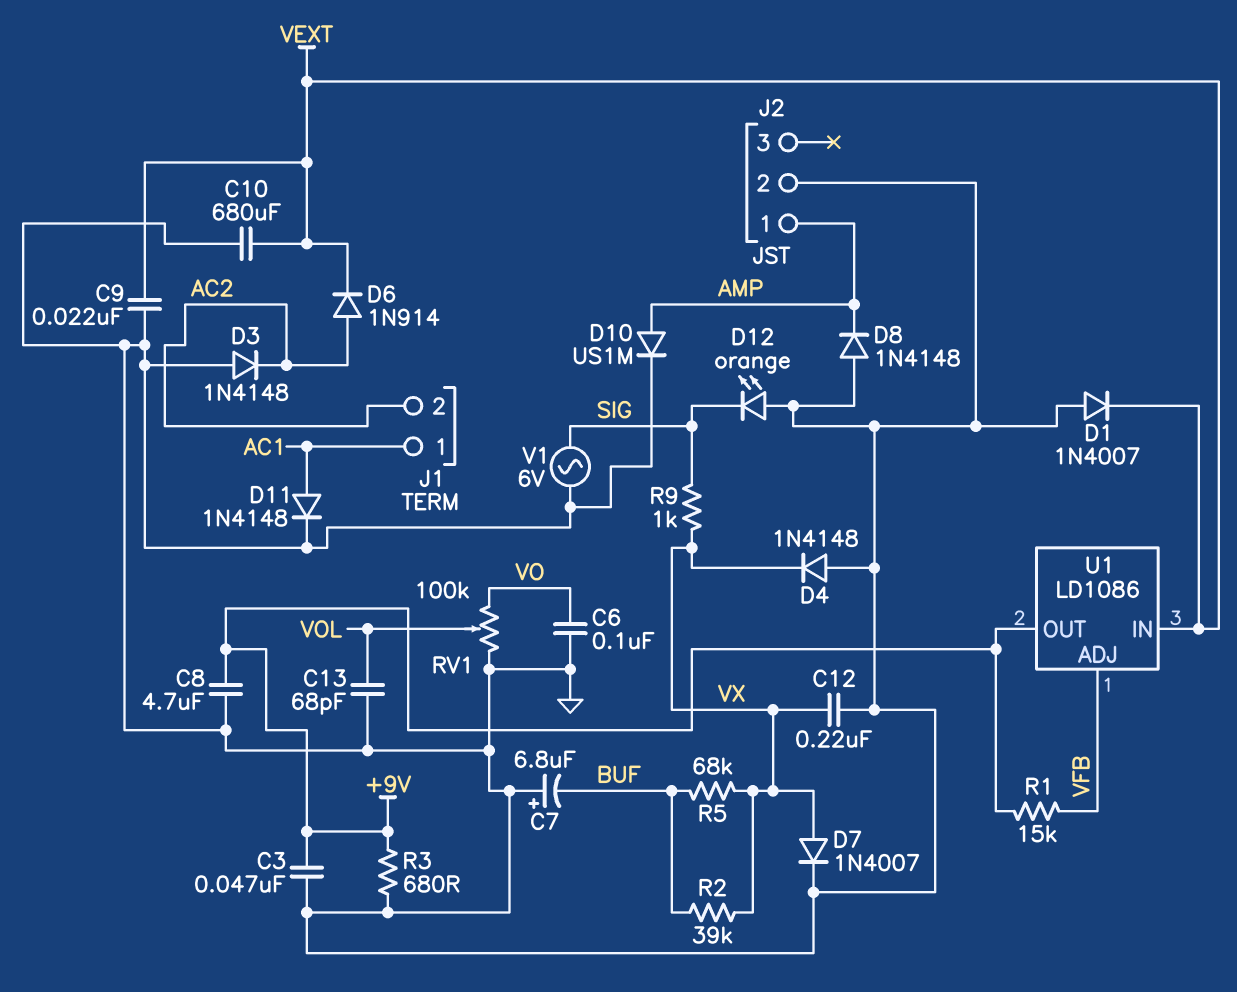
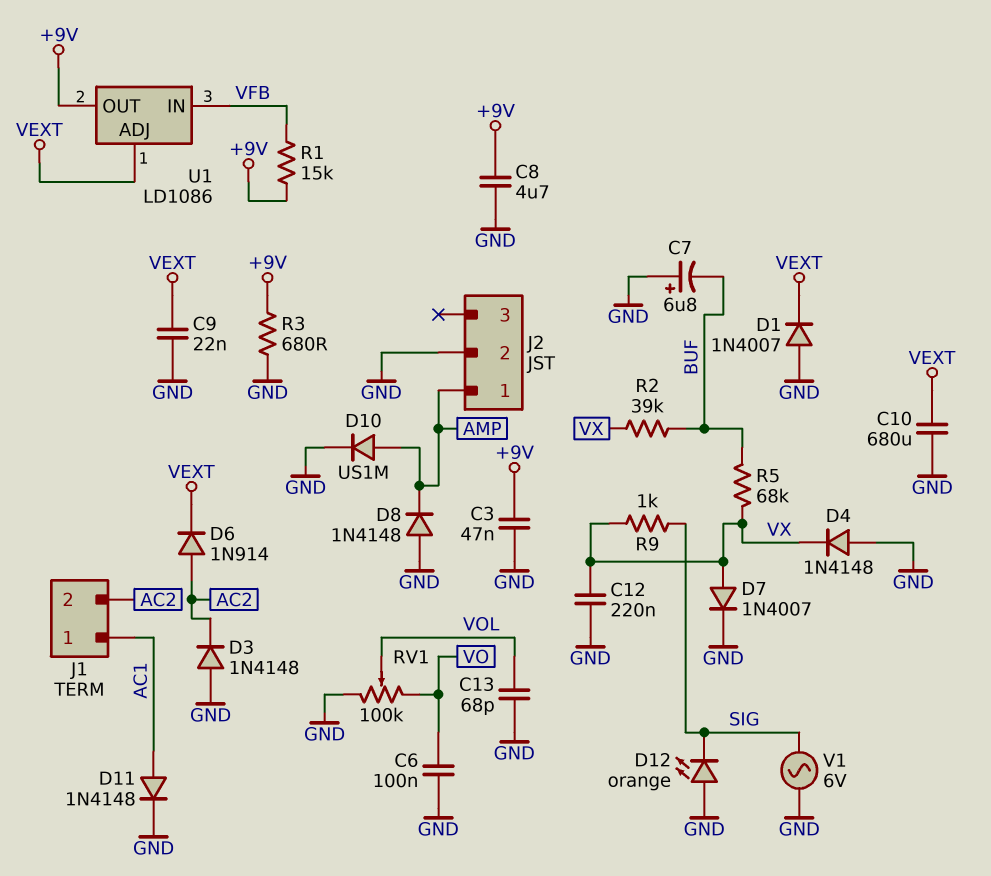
U1 pin ADJ: VFB -> VEXT
U1 pin IN: VEXT -> VFB

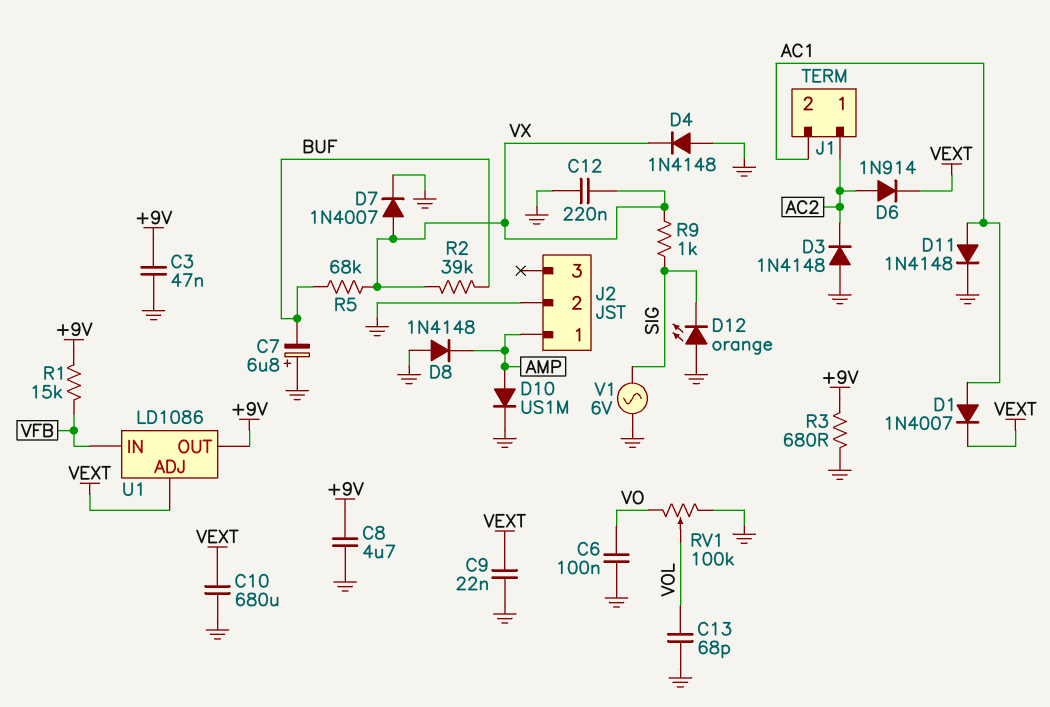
D1: diode 1N4007 (A GND, K VEXT) -> diode 1N4007 (A AC1, K VEXT)
J1 pin 1: AC1 -> AC2
J1 pin 2: AC2 -> AC1

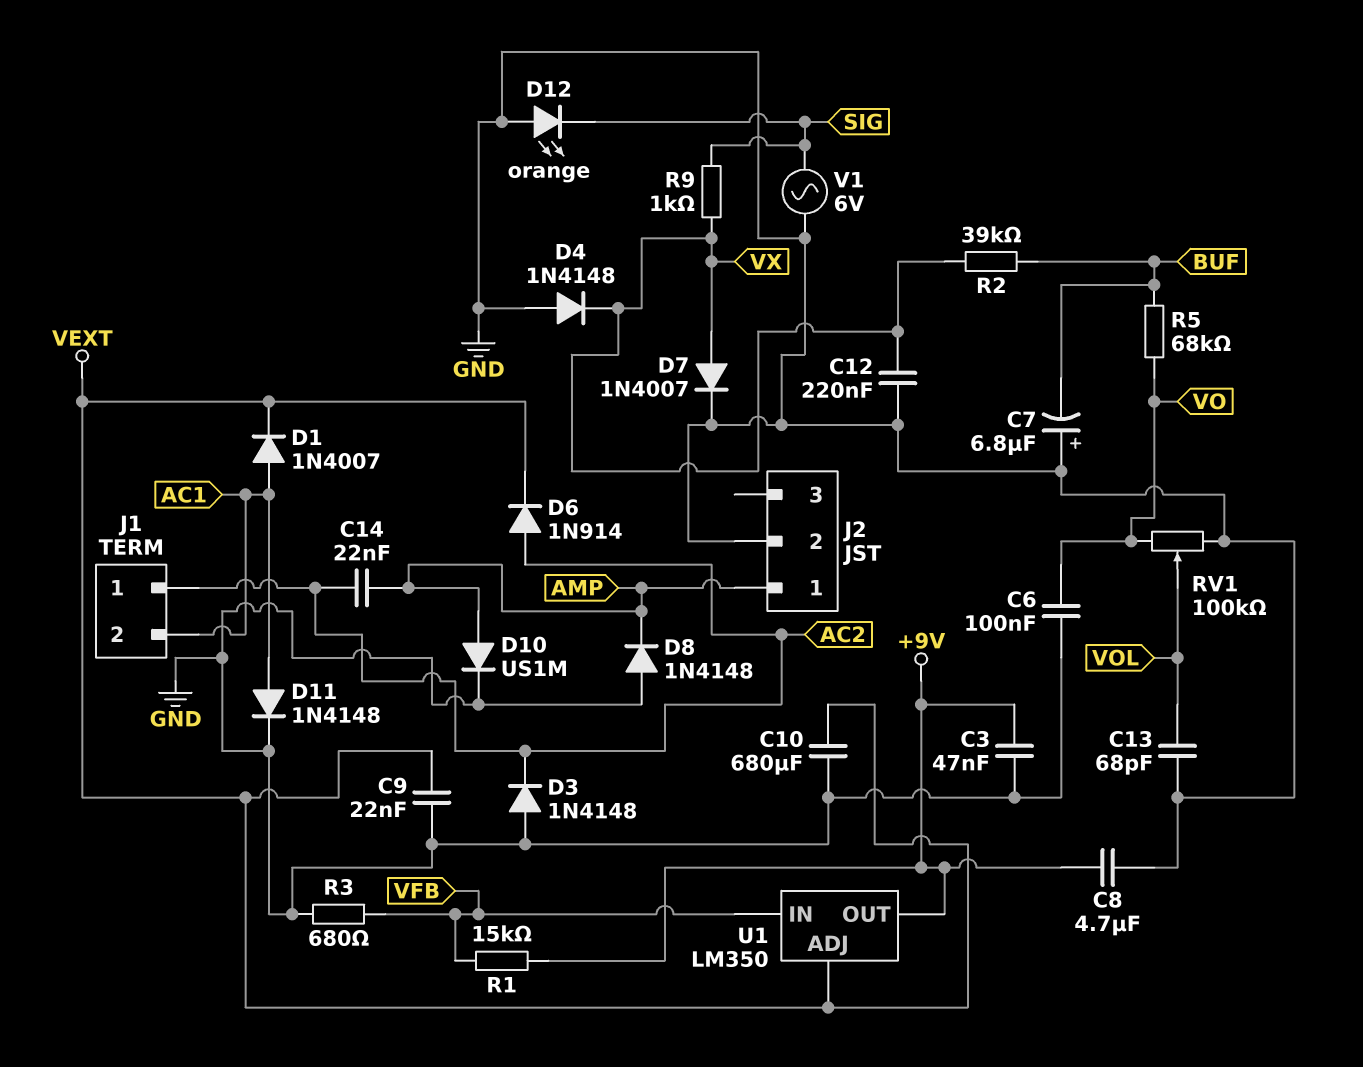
C14: none -> 22nF (AC2, AMP)
R3: 680 (+9V, GND) -> 680 (GND, VFB)
R5: 68k (BUF, VX) -> 68k (BUF, VO)
U1: LD1086 -> LM350

